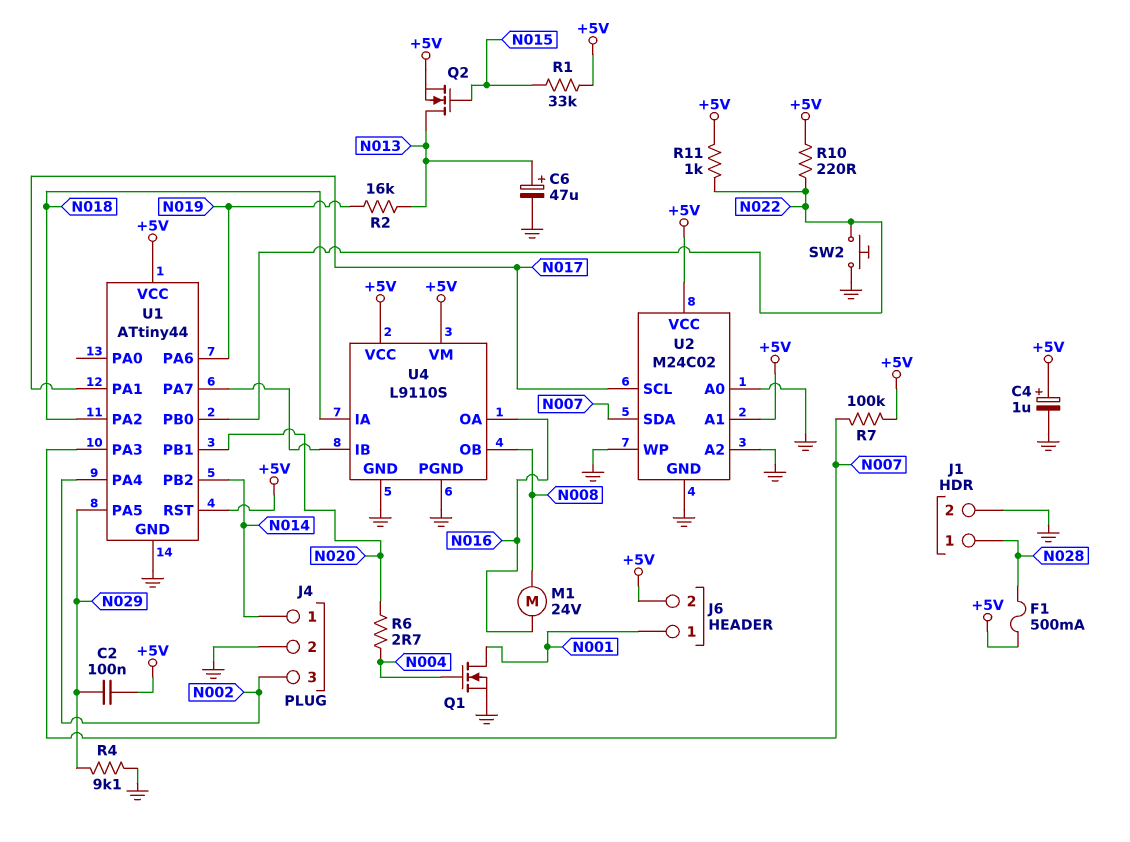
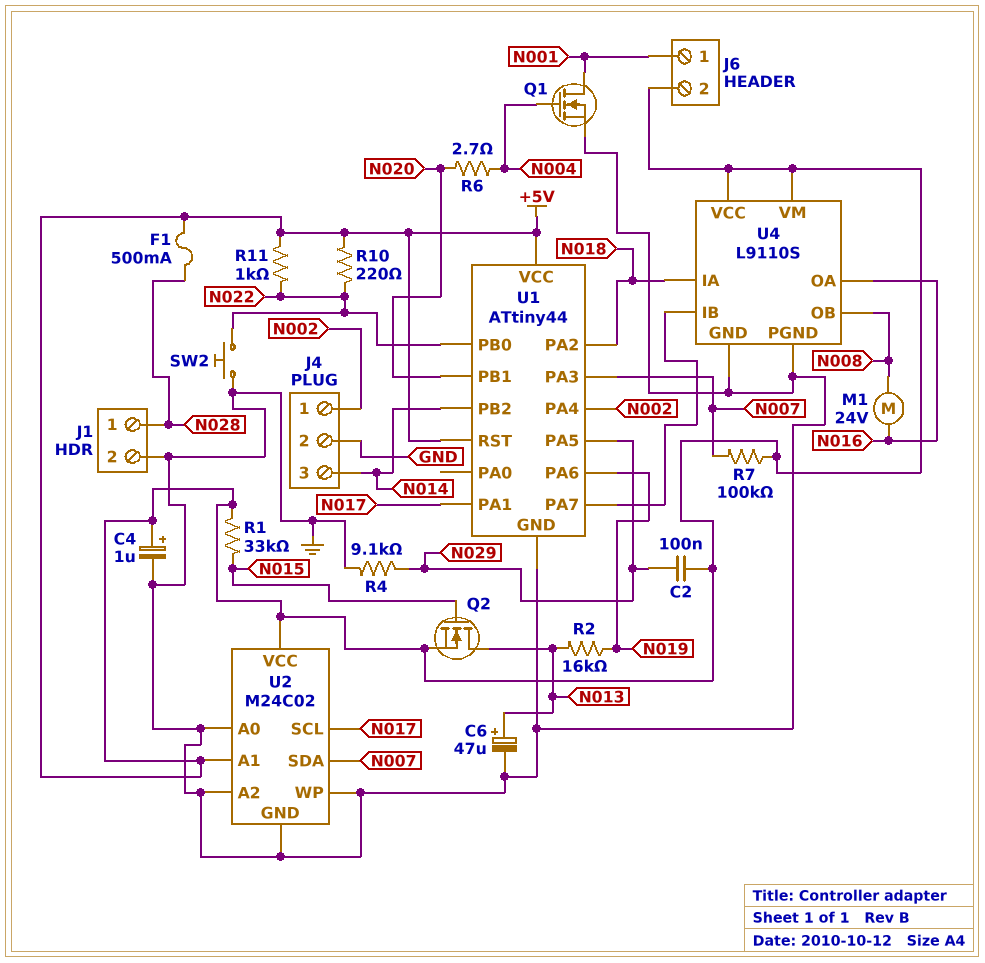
J4 pin 1: N014 -> N002
J4 pin 3: N002 -> N014

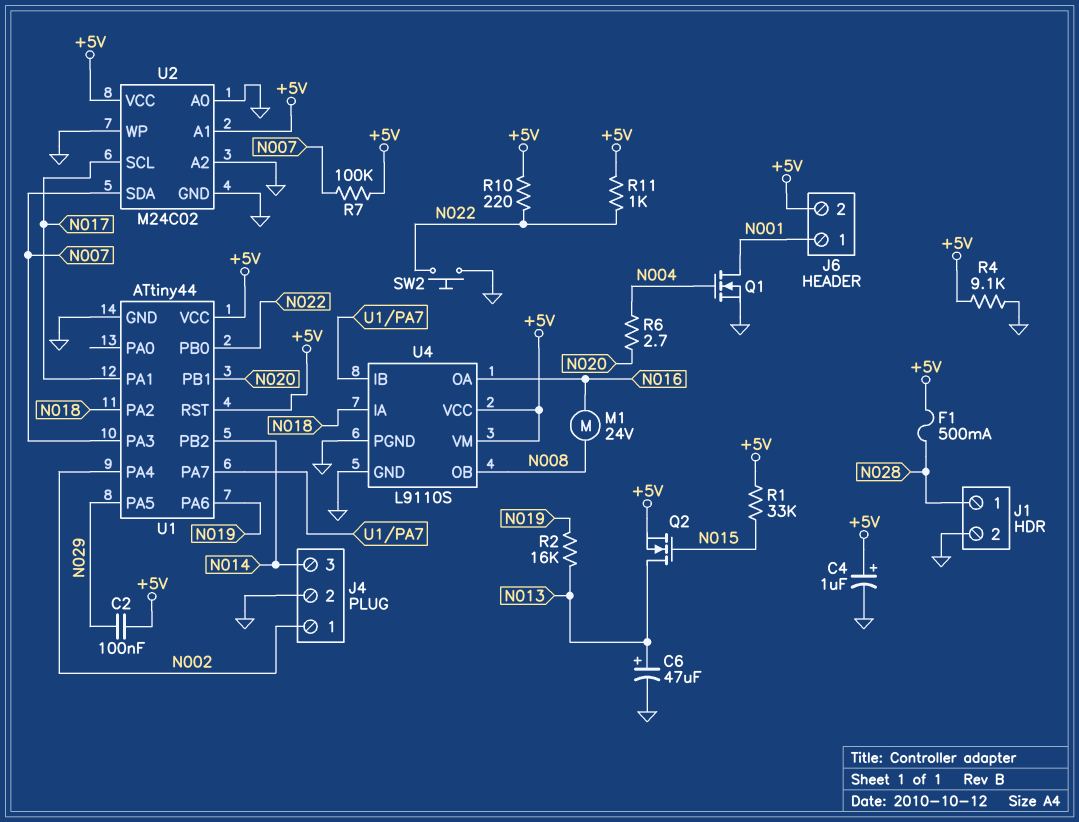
R4: 9.1k (GND, N029) -> 9.1k (+5V, GND)

